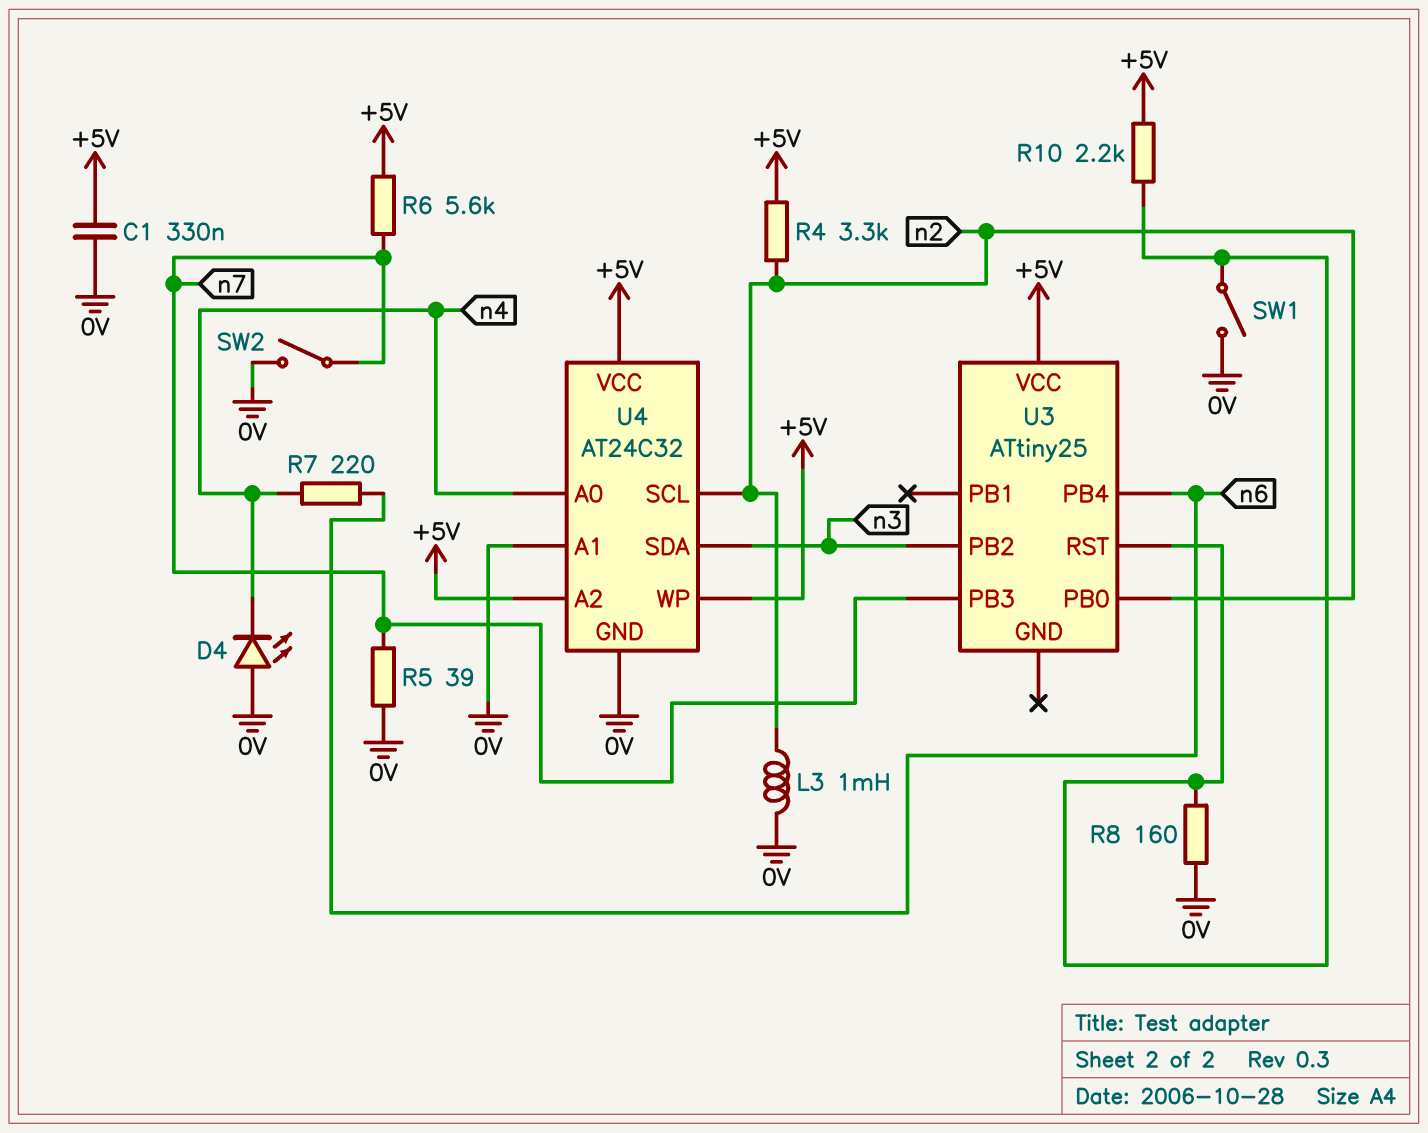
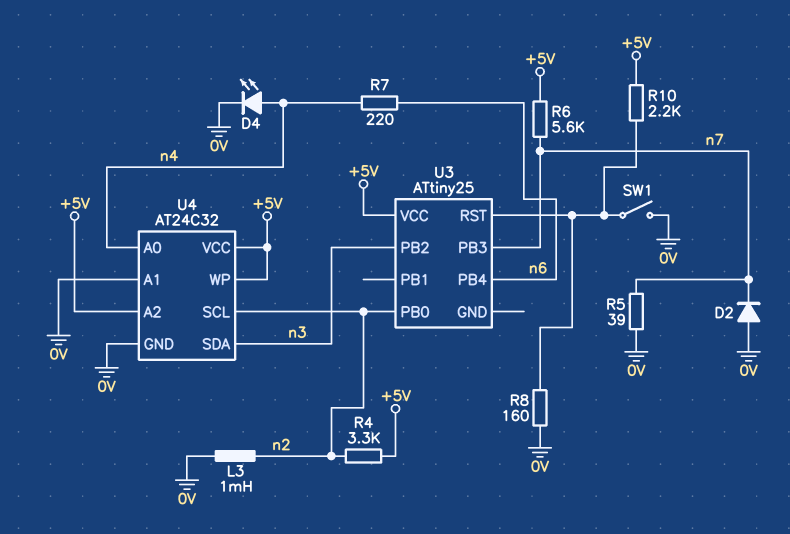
C1: 330nF (+5V, 0V) -> none
D2: none -> diode (A 0V, K n7)
D4: LED (A 0V, K n4) -> LED (A n4, K 0V)
SW2: switch (0V, n7) -> none

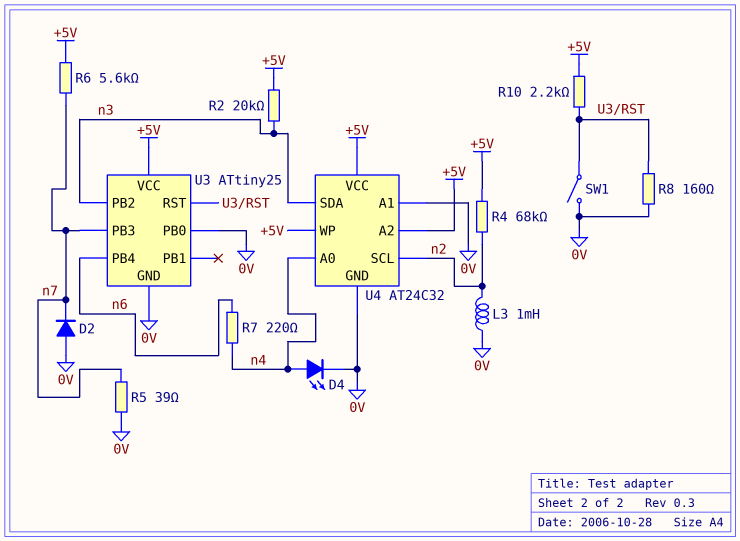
R2: none -> 20k (+5V, n3)
R4: 3.3k (+5V, n2) -> 68k (+5V, n2)
U3 pin GND: none -> 0V
U3 pin PB0: n2 -> 0V

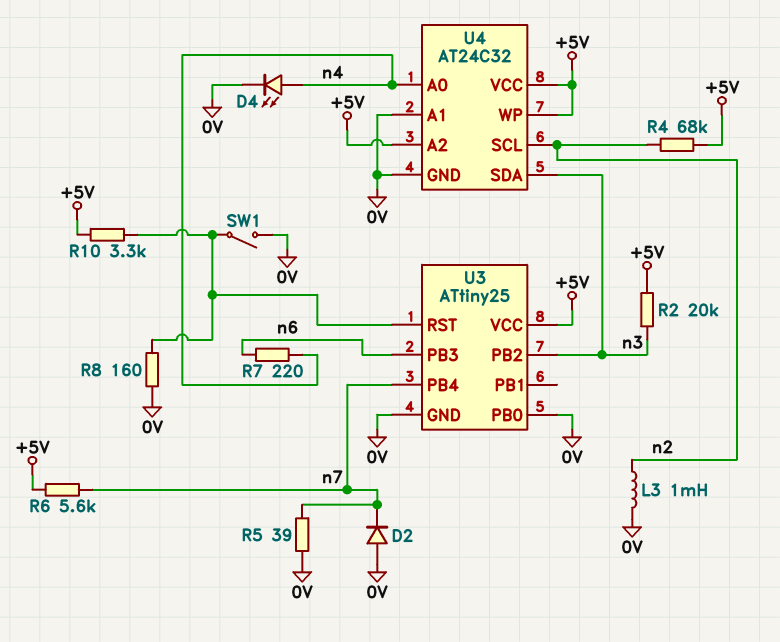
R10: 2.2k (+5V, U3/RST) -> 3.3k (+5V, U3/RST)
U3 pin PB3: n7 -> n6
U3 pin PB4: n6 -> n7

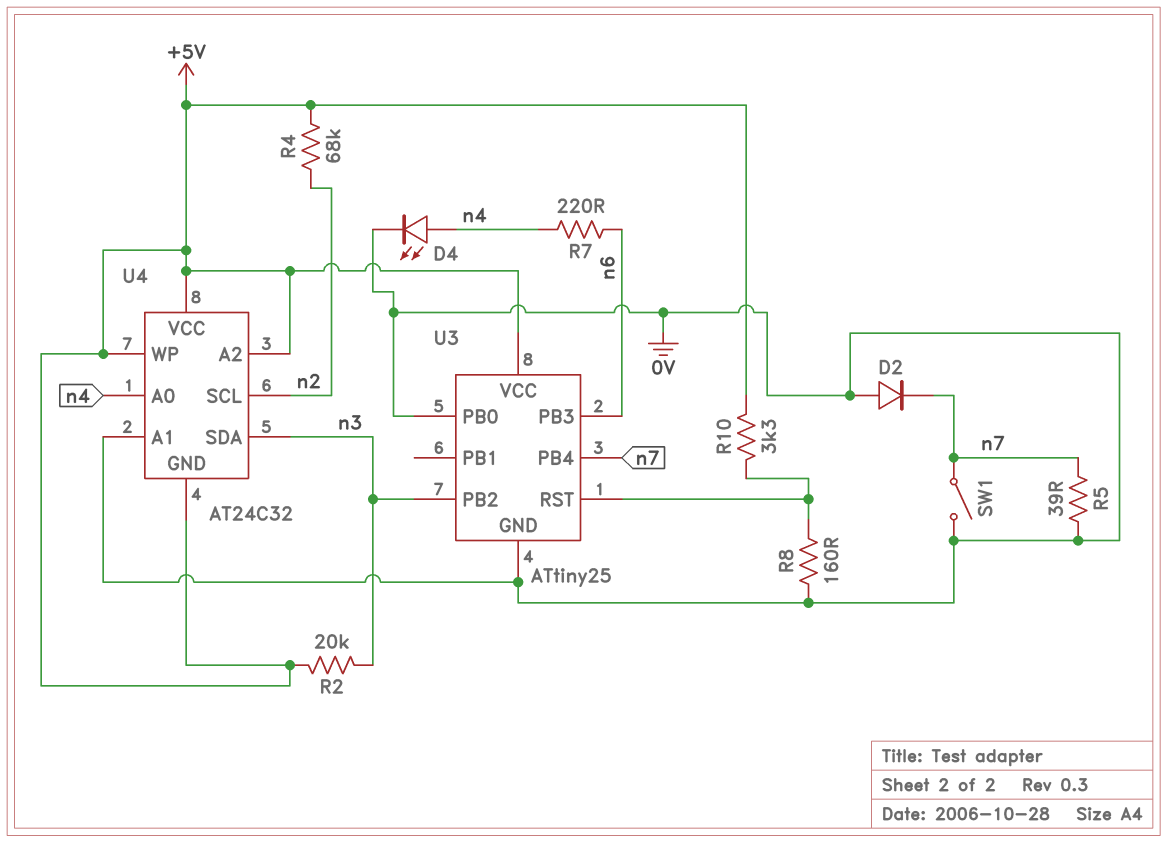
L3: 1mH (0V, n2) -> none
R6: 5.6k (+5V, n7) -> none
SW1: switch (0V, U3/RST) -> switch (0V, n7)
U4 pin GND: 0V -> +5V

